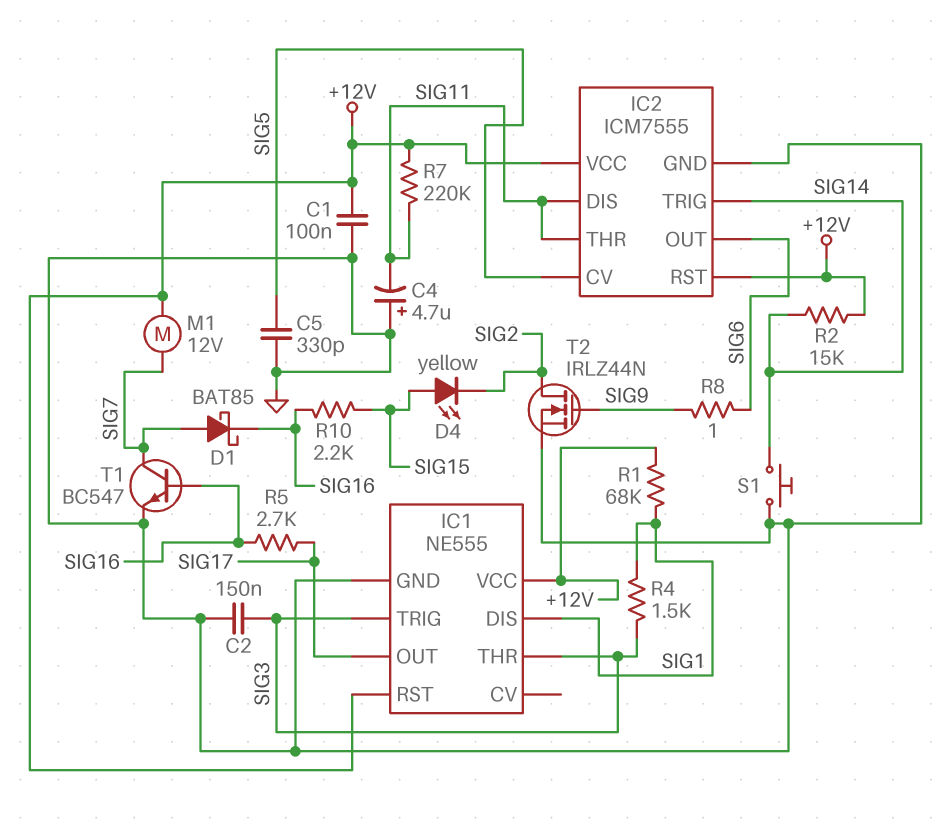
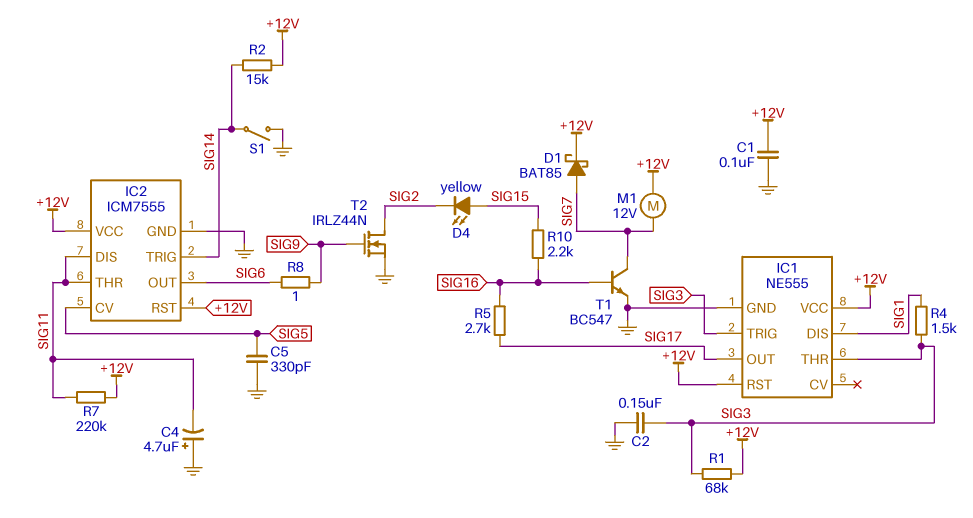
D1: schottky BAT85 (A SIG7, K SIG16) -> schottky BAT85 (A SIG7, K +12V)
R1: 68k (+12V, SIG1) -> 68k (+12V, SIG3)
S1: button (GND, SIG14) -> switch (GND, SIG14)

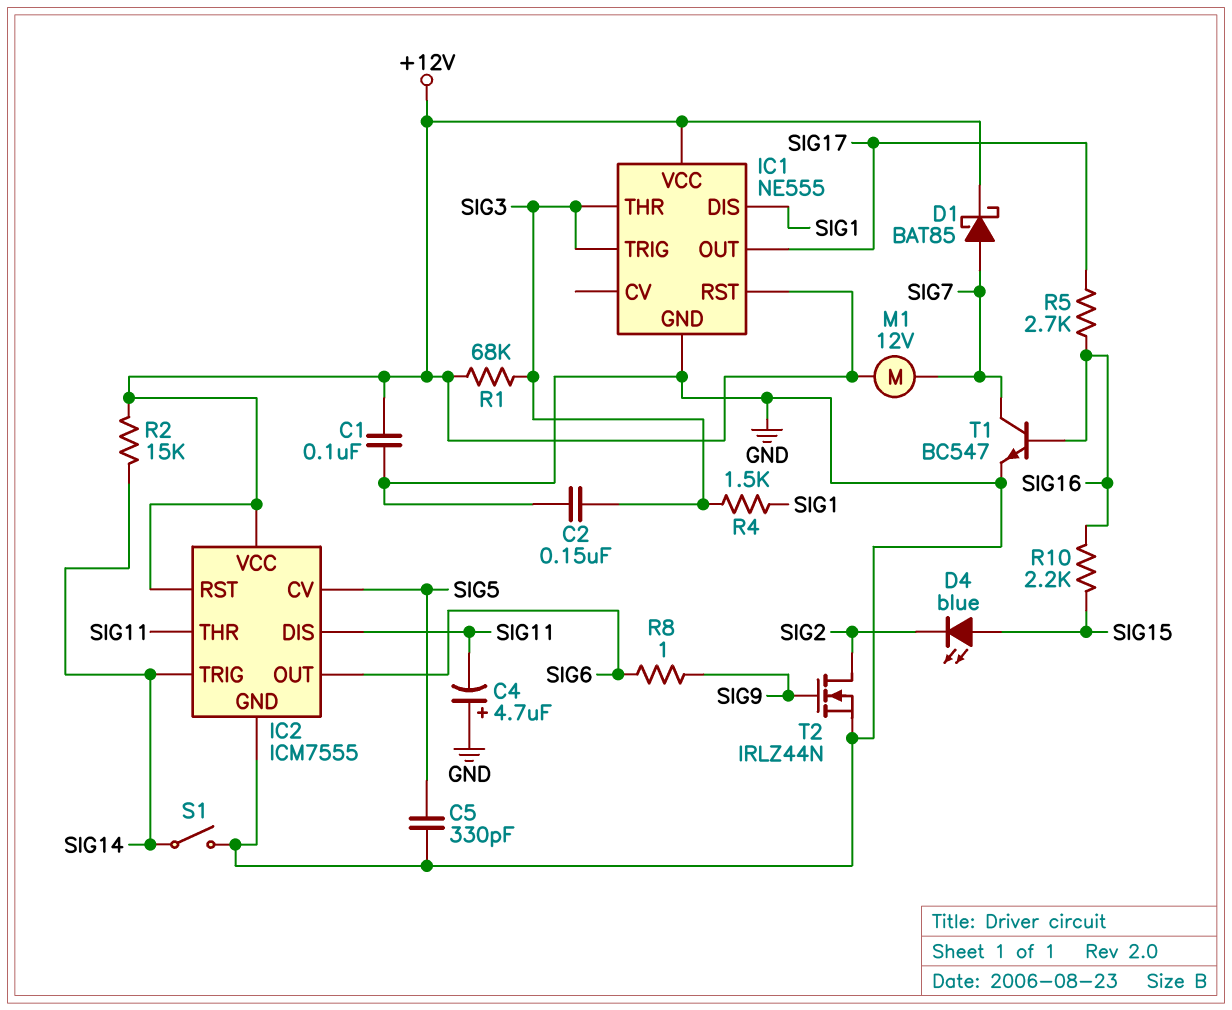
D4: LED yellow (A SIG15, K SIG2) -> LED blue (A SIG15, K SIG2)
R7: 220k (+12V, SIG11) -> none

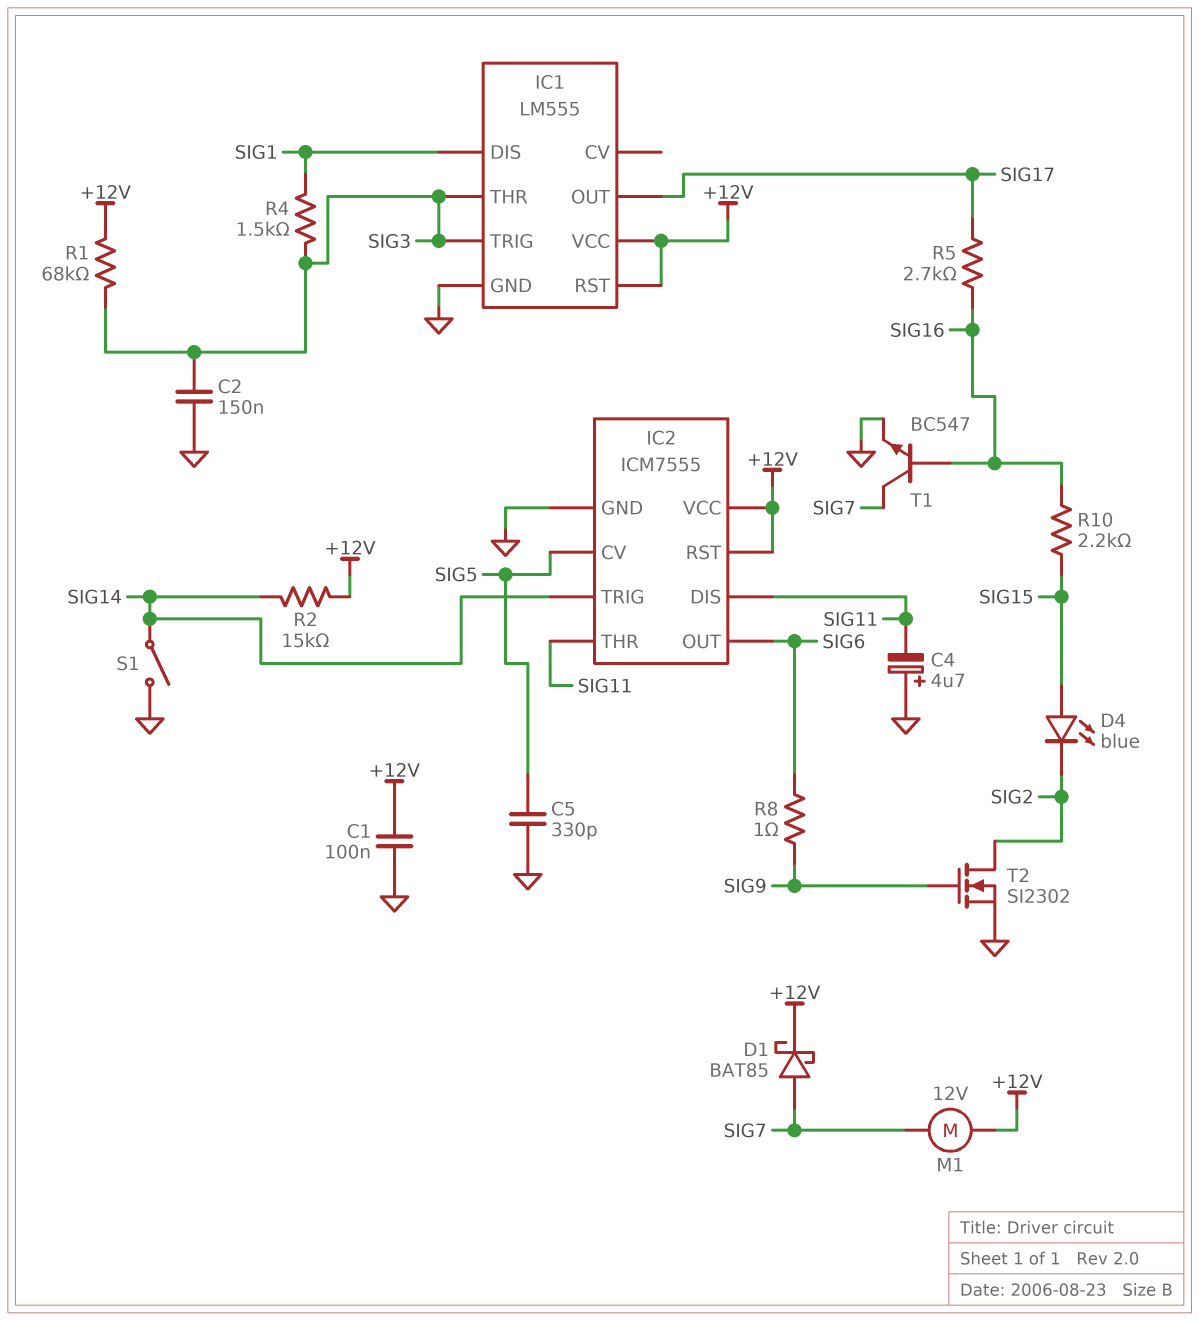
IC1: NE555 -> LM555
T2: NMOS IRLZ44N (G SIG9, D SIG2, S GND) -> NMOS SI2302 (G SIG9, D SIG2, S GND)

